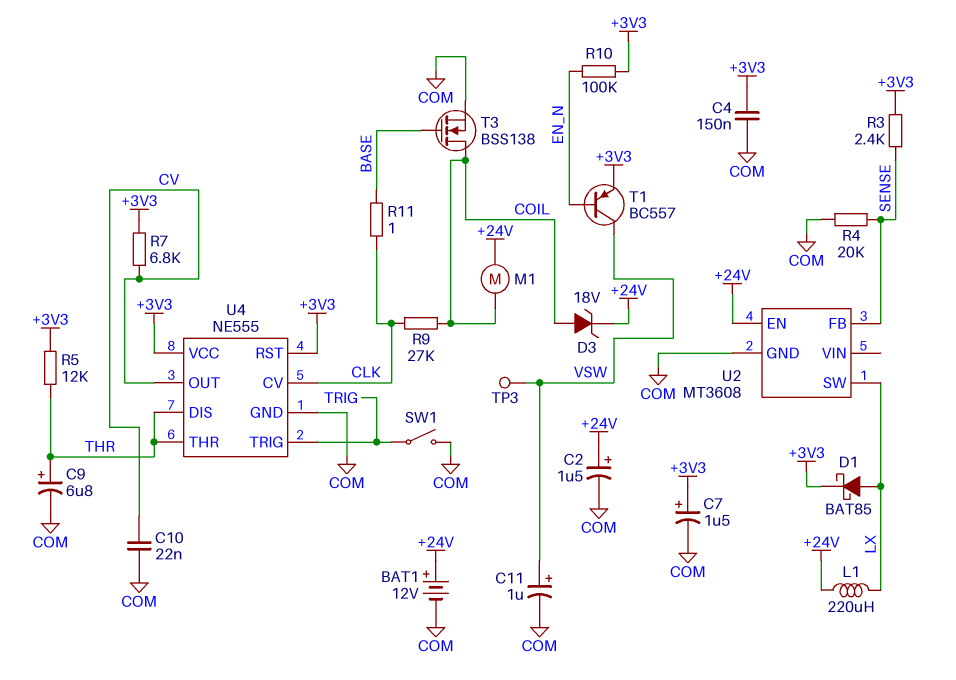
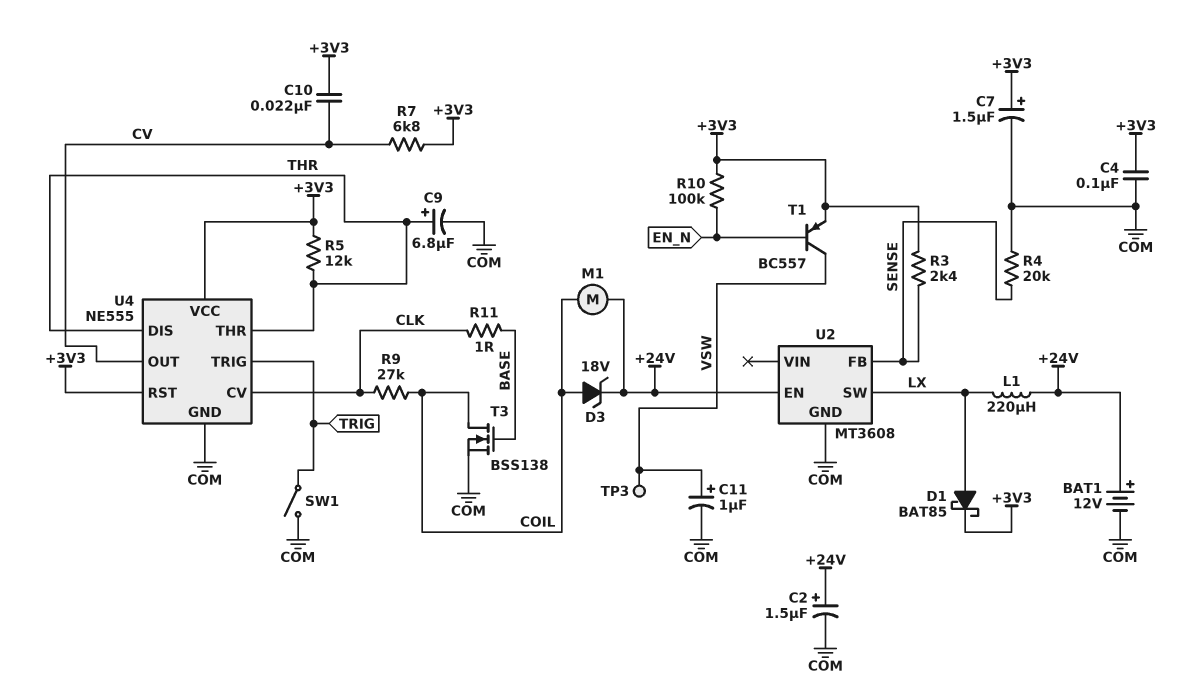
C4: 150nF (+3V3, COM) -> 100nF (+3V3, COM)
C10: 22nF (COM, CV) -> 22nF (+3V3, CV)

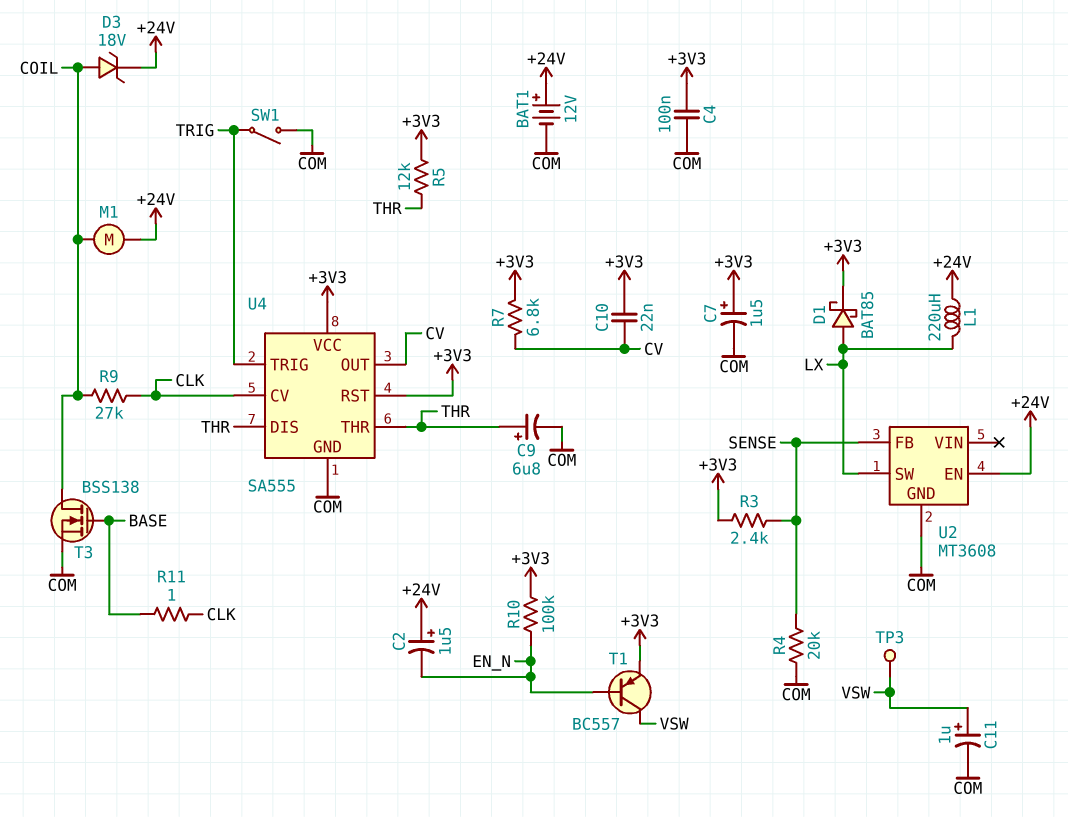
C2: 1.5uF (plus +24V, minus COM) -> 1.5uF (plus +24V, minus EN_N)
U4: NE555 -> SA555

